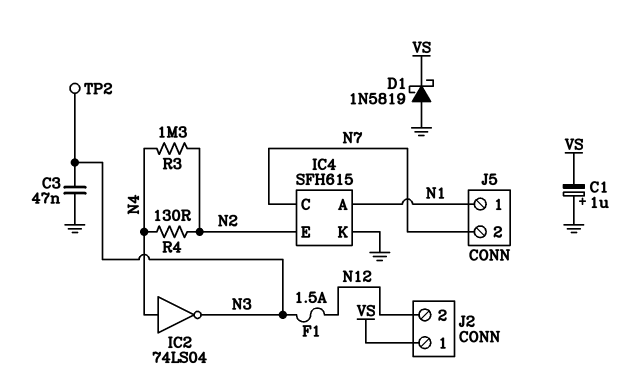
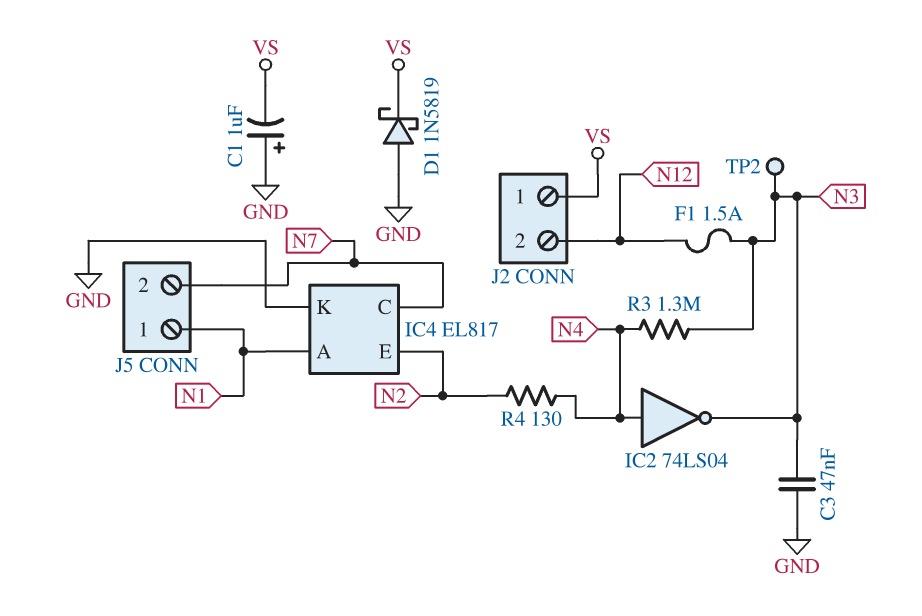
IC4: SFH615 -> EL817
R3: 1.3M (N2, N4) -> 1.3M (N3, N4)

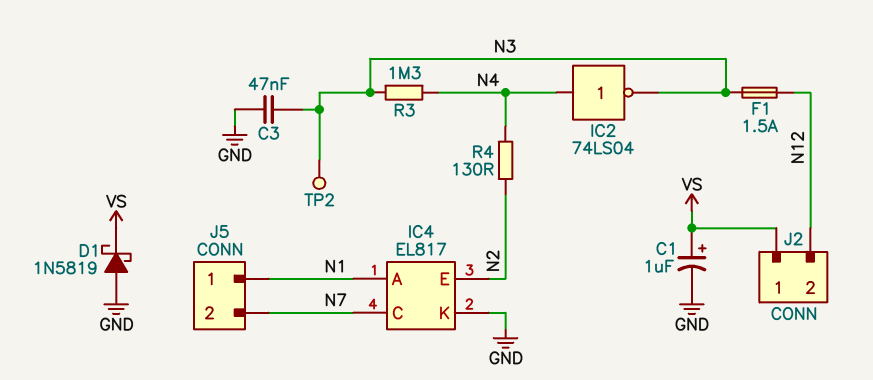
C1: 1uF (plus GND, minus VS) -> 1uF (plus VS, minus GND)

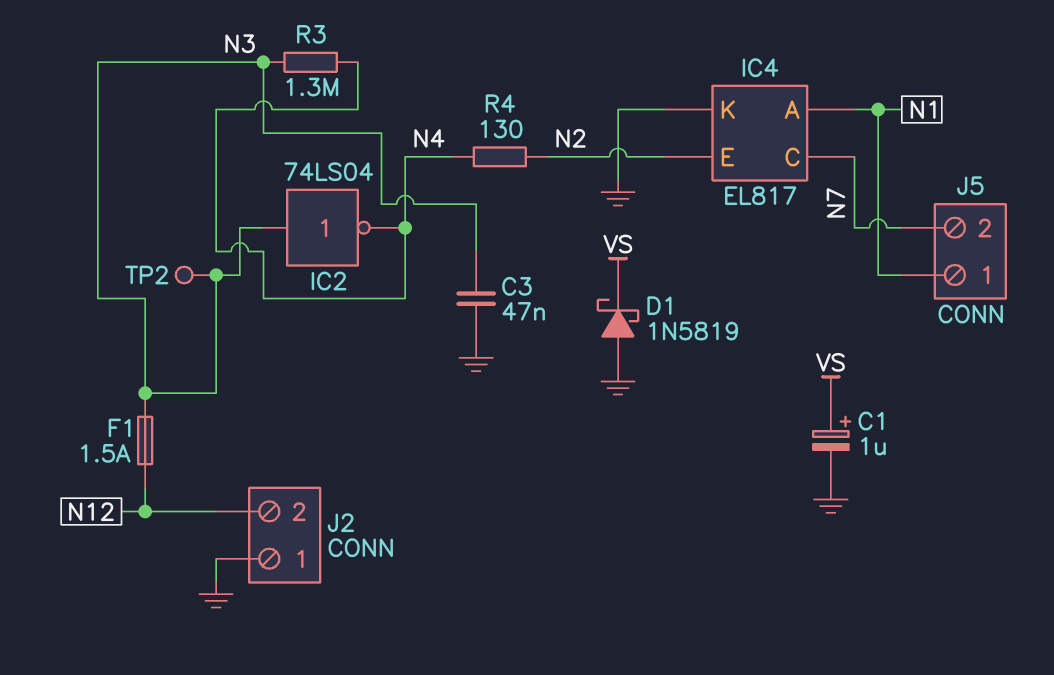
IC2: NOT 74LS04 (in N4, out N3) -> NOT 74LS04 (in N3, out N4)
J2 pin 1: VS -> GND

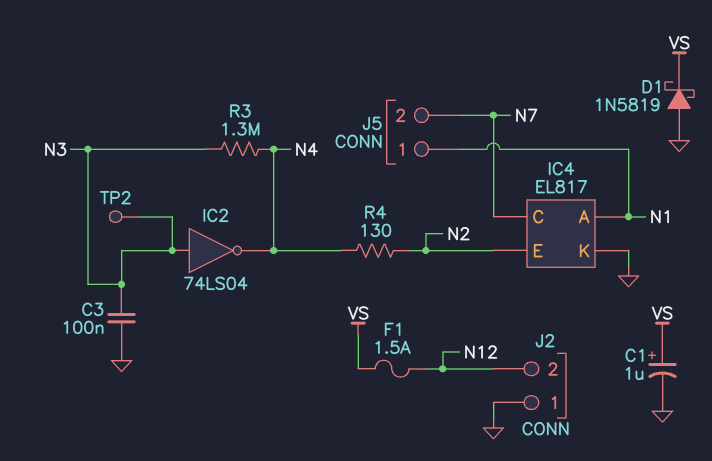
C3: 47nF (GND, N3) -> 100nF (GND, N3)
F1: 1.5A (N3, N12) -> 1.5A (N12, VS)

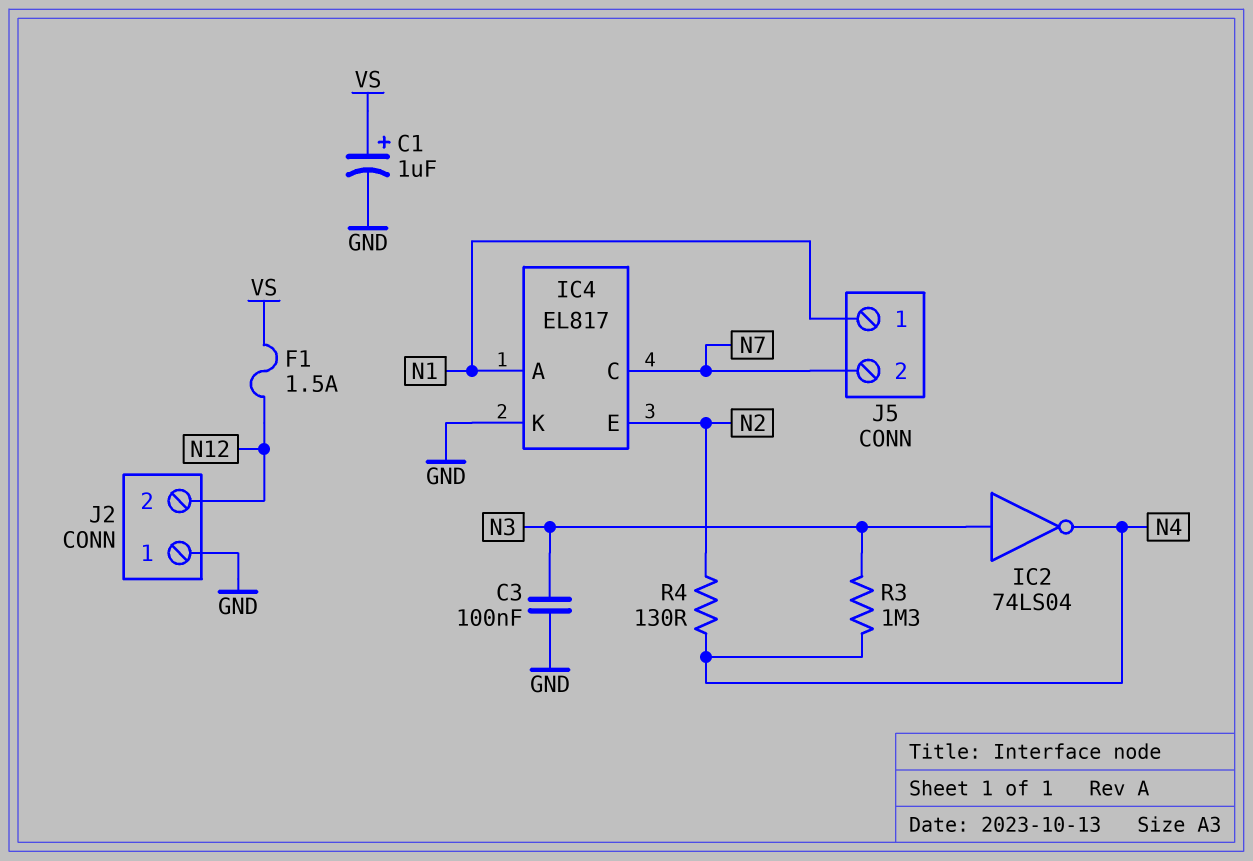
D1: schottky 1N5819 (A GND, K VS) -> none
TP2: test point (N3) -> none

